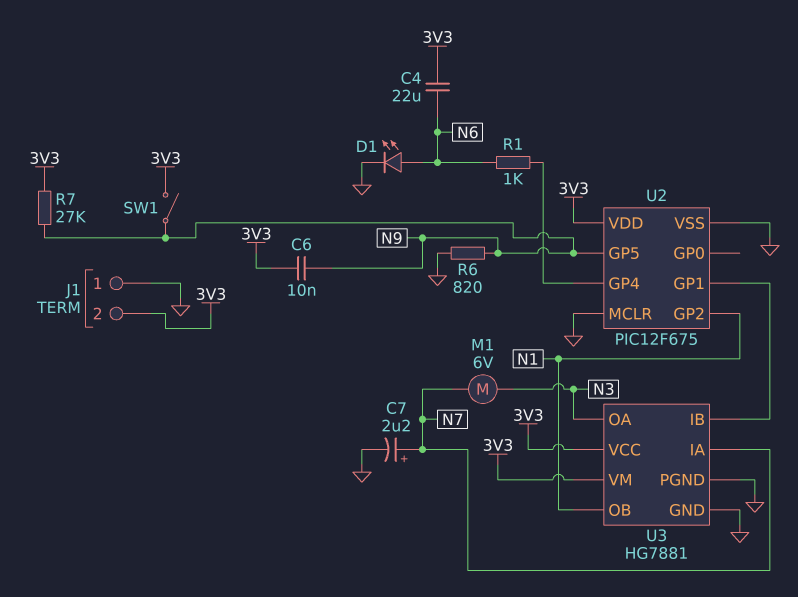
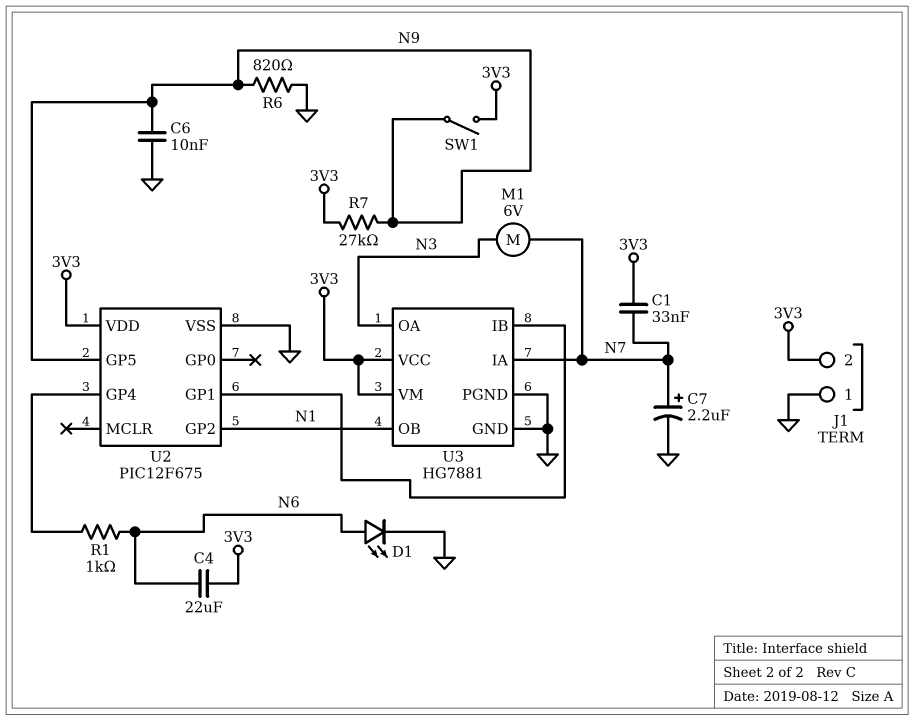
C1: none -> 33nF (3V3, N7)
C6: 10nF (3V3, N9) -> 10nF (GND, N9)
U2 pin MCLR: GND -> none

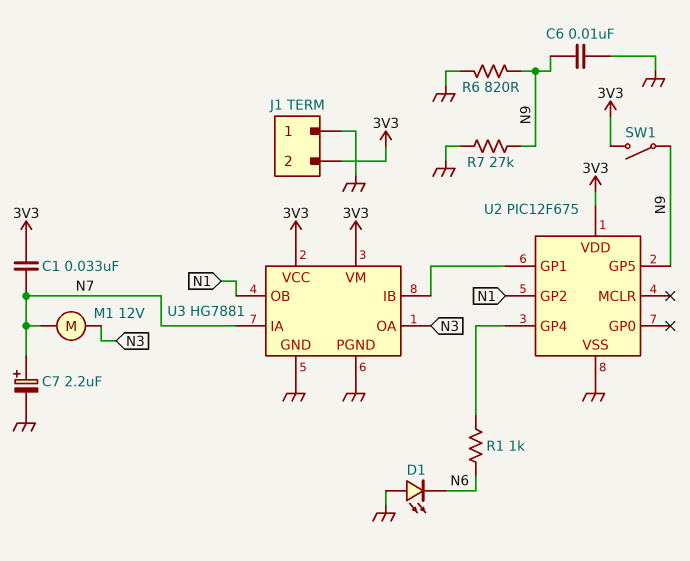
C4: 22uF (3V3, N6) -> none
D1: LED (A N6, K GND) -> LED (A GND, K N6)
M1: motor 6V (N3, N7) -> motor 12V (N3, N7)
R7: 27k (3V3, N9) -> 27k (GND, N9)

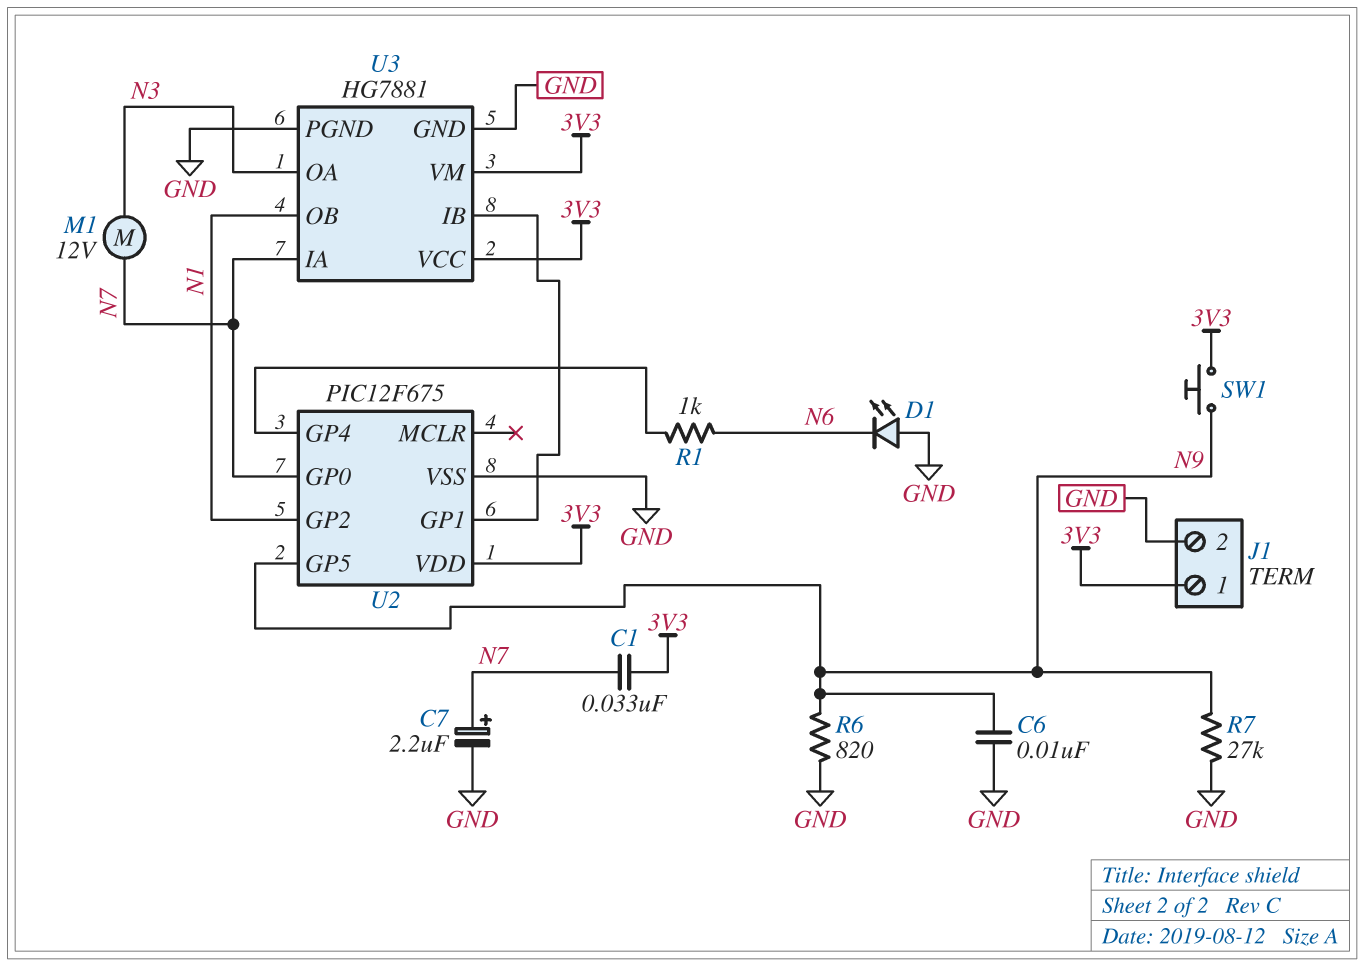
J1 pin 1: GND -> 3V3
J1 pin 2: 3V3 -> GND
SW1: switch (3V3, N9) -> button (3V3, N9)
U2 pin GP0: none -> N7

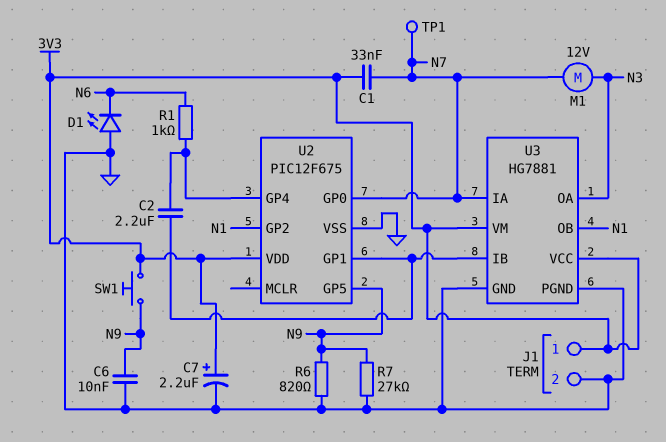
C2: none -> 2.2uF (U2/GP1, U2/GP4)
C7: 2.2uF (plus N7, minus GND) -> 2.2uF (plus 3V3, minus GND)
TP1: none -> test point (N7)

